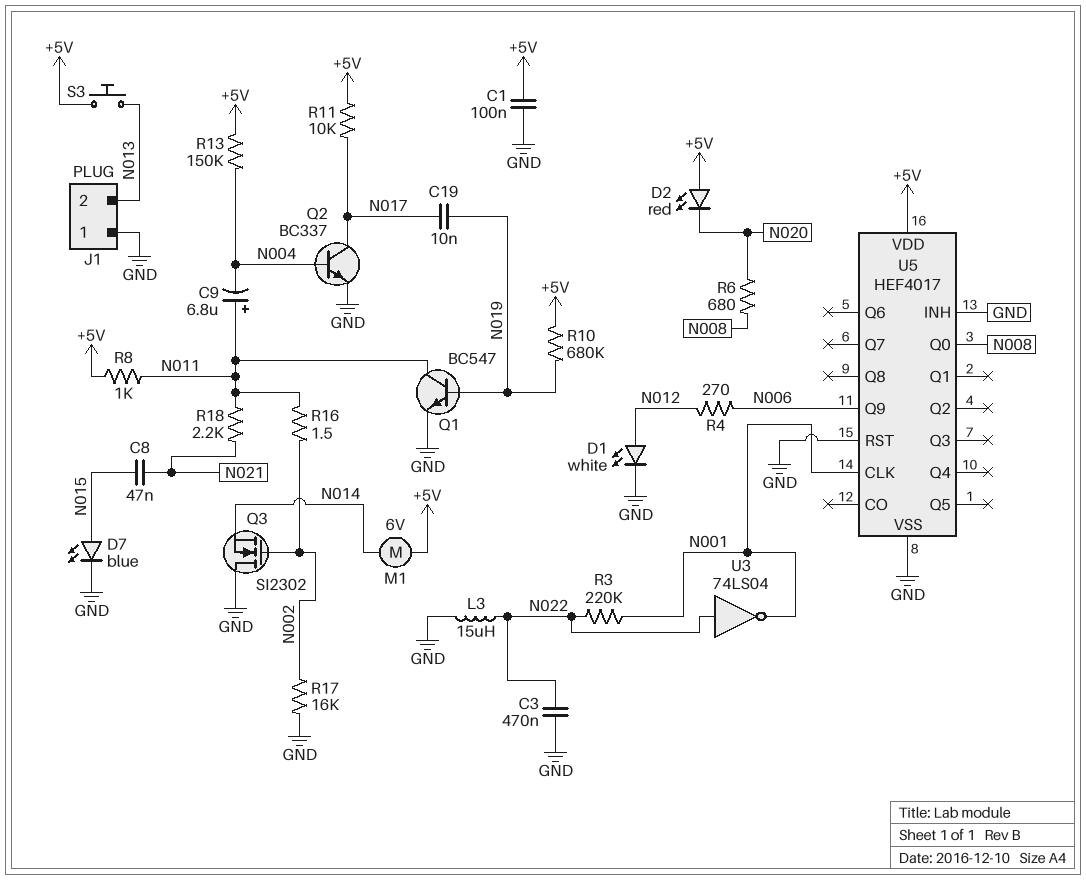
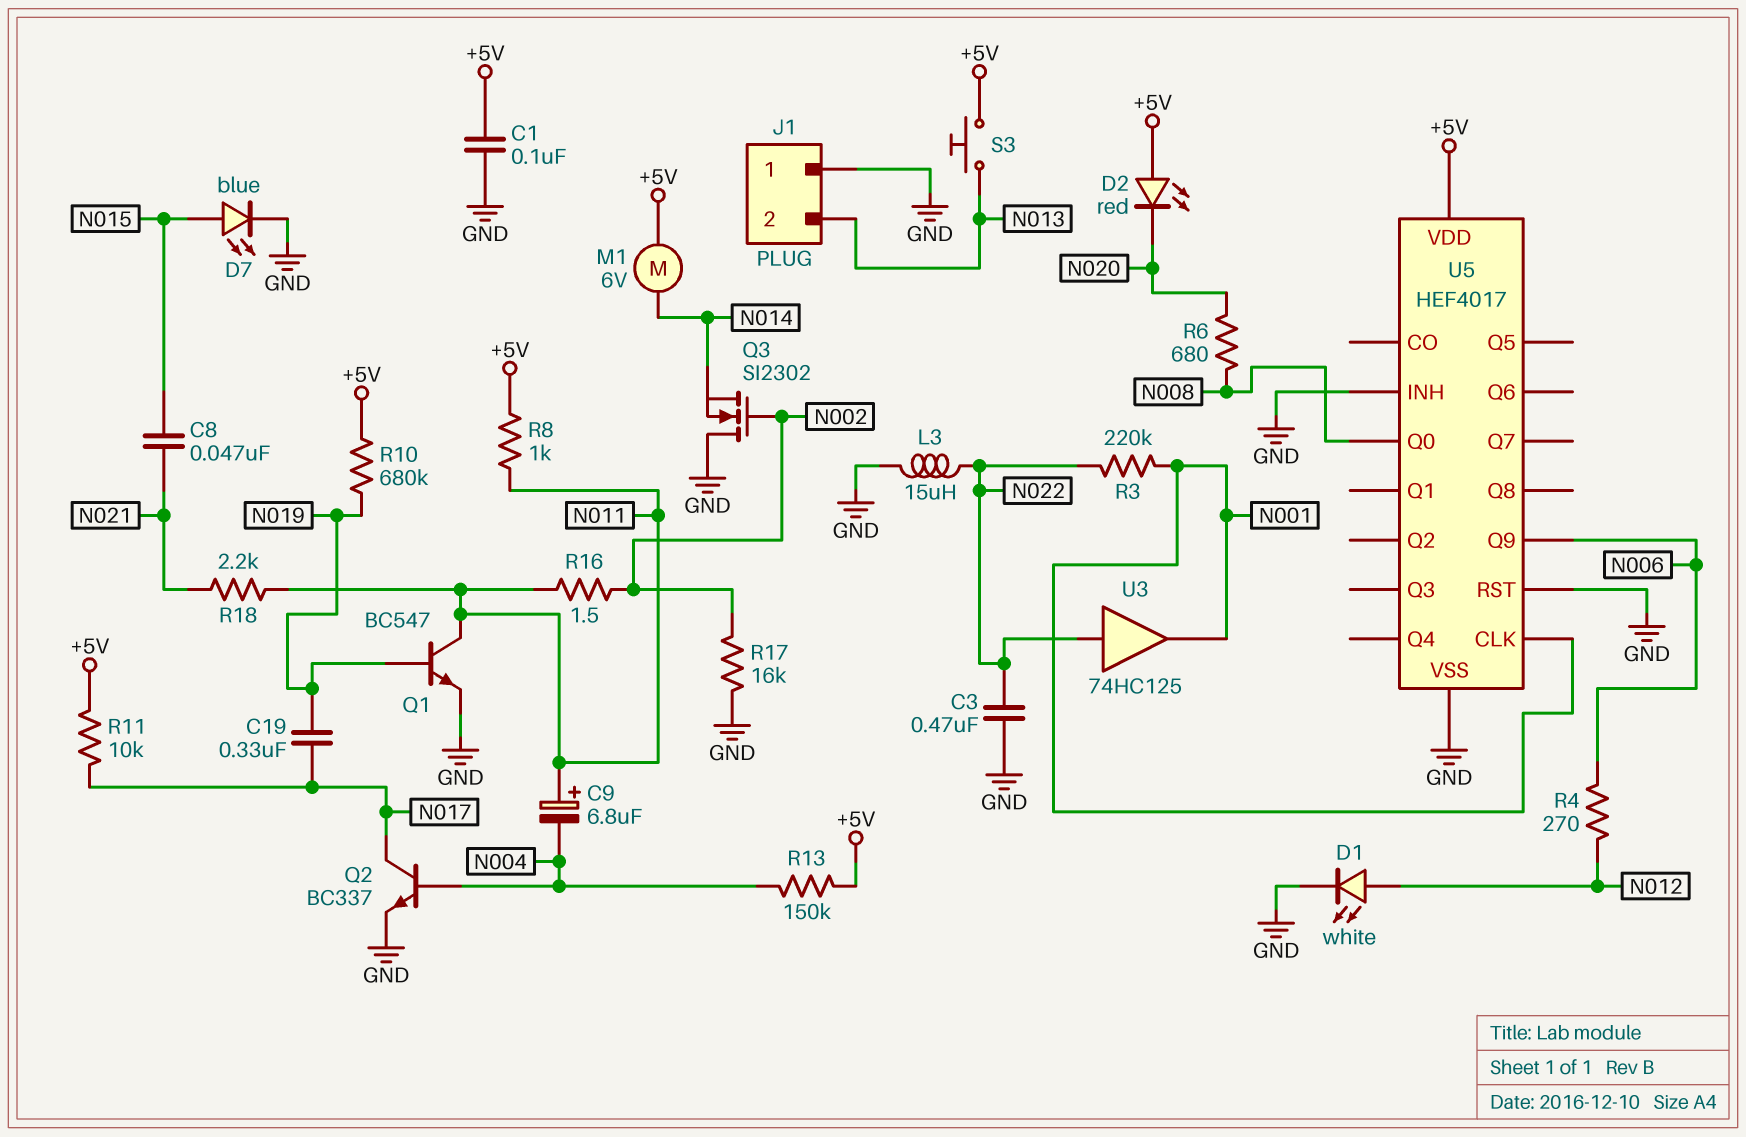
C19: 10nF (N017, N019) -> 330nF (N017, N019)
U3: NOT 74LS04 (in N022, out N001) -> buffer 74HC125 (in N022, out N001)

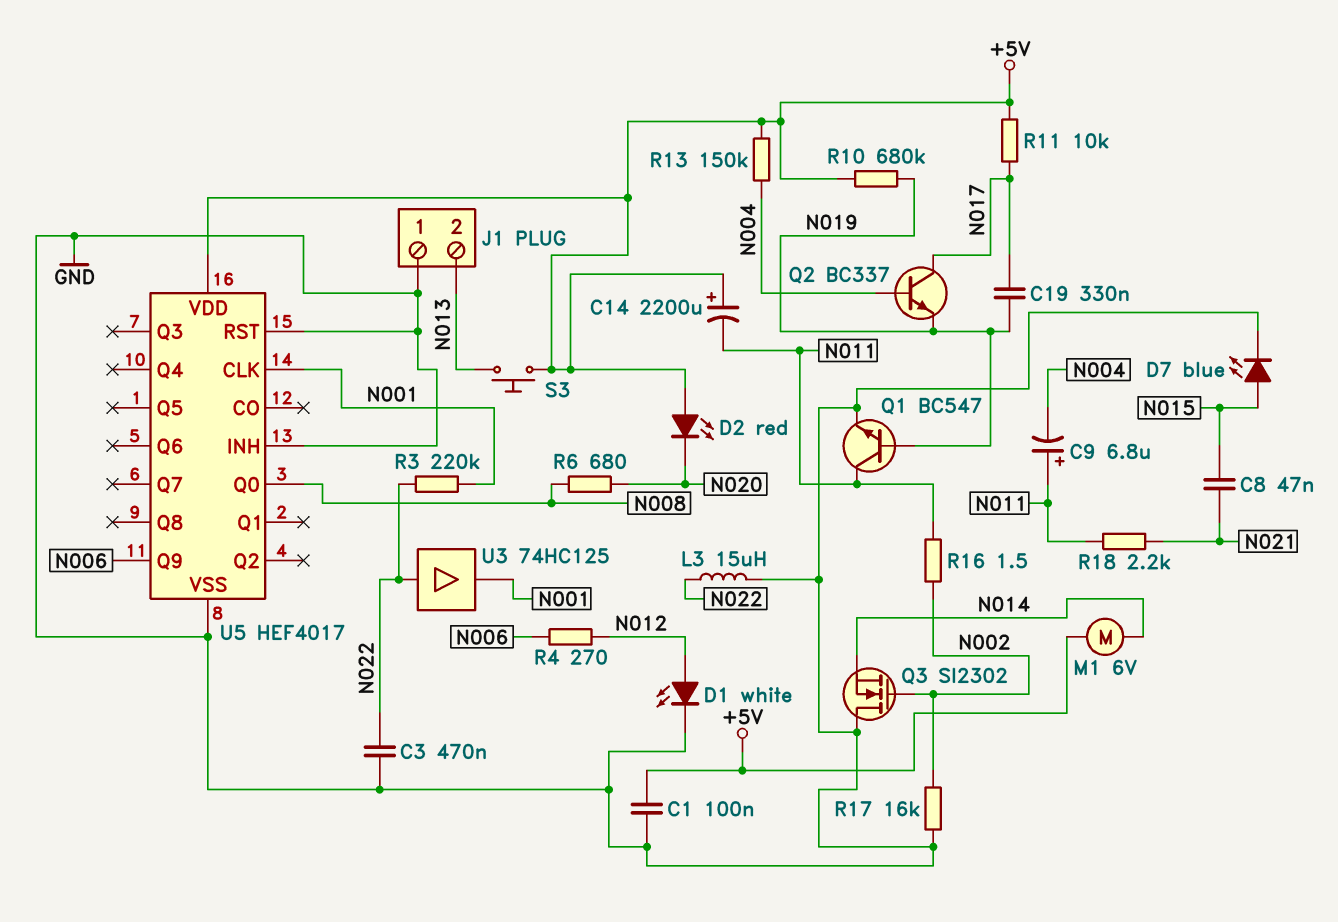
C14: none -> 2200uF (plus +5V, minus N011)
Q2: NPN BC337 (B N004, C N017, E GND) -> NPN BC337 (B N004, C N017, E N019)
R8: 1k (+5V, N011) -> none

